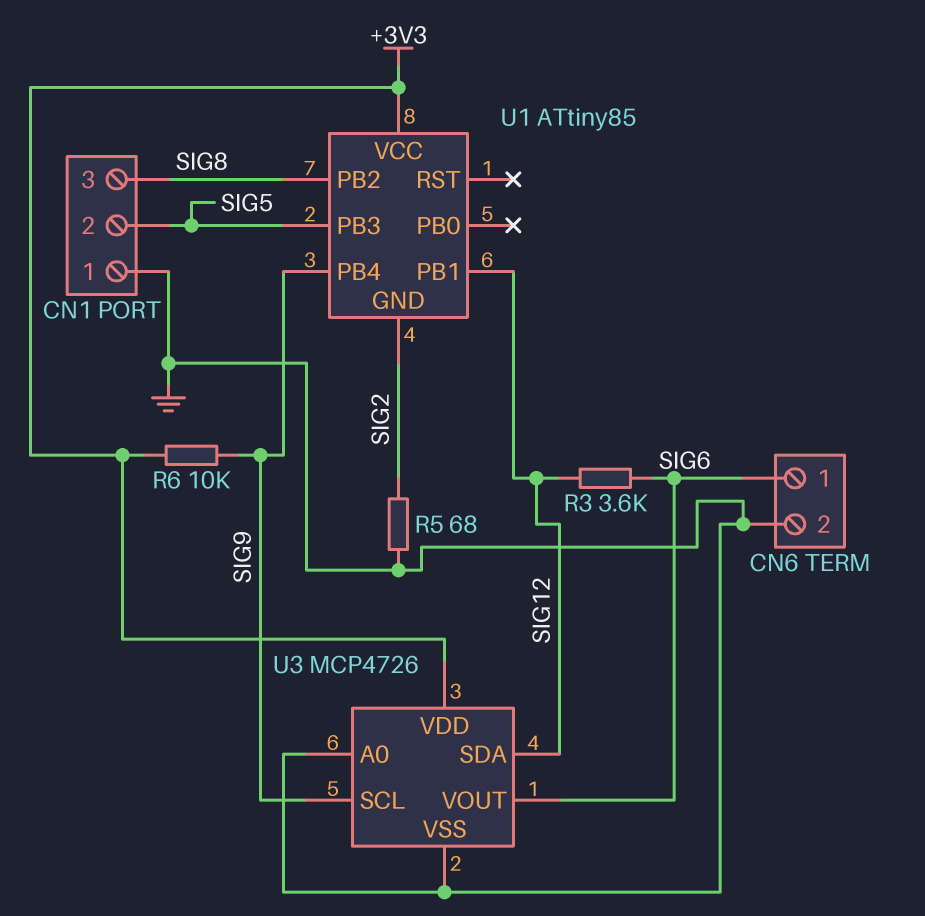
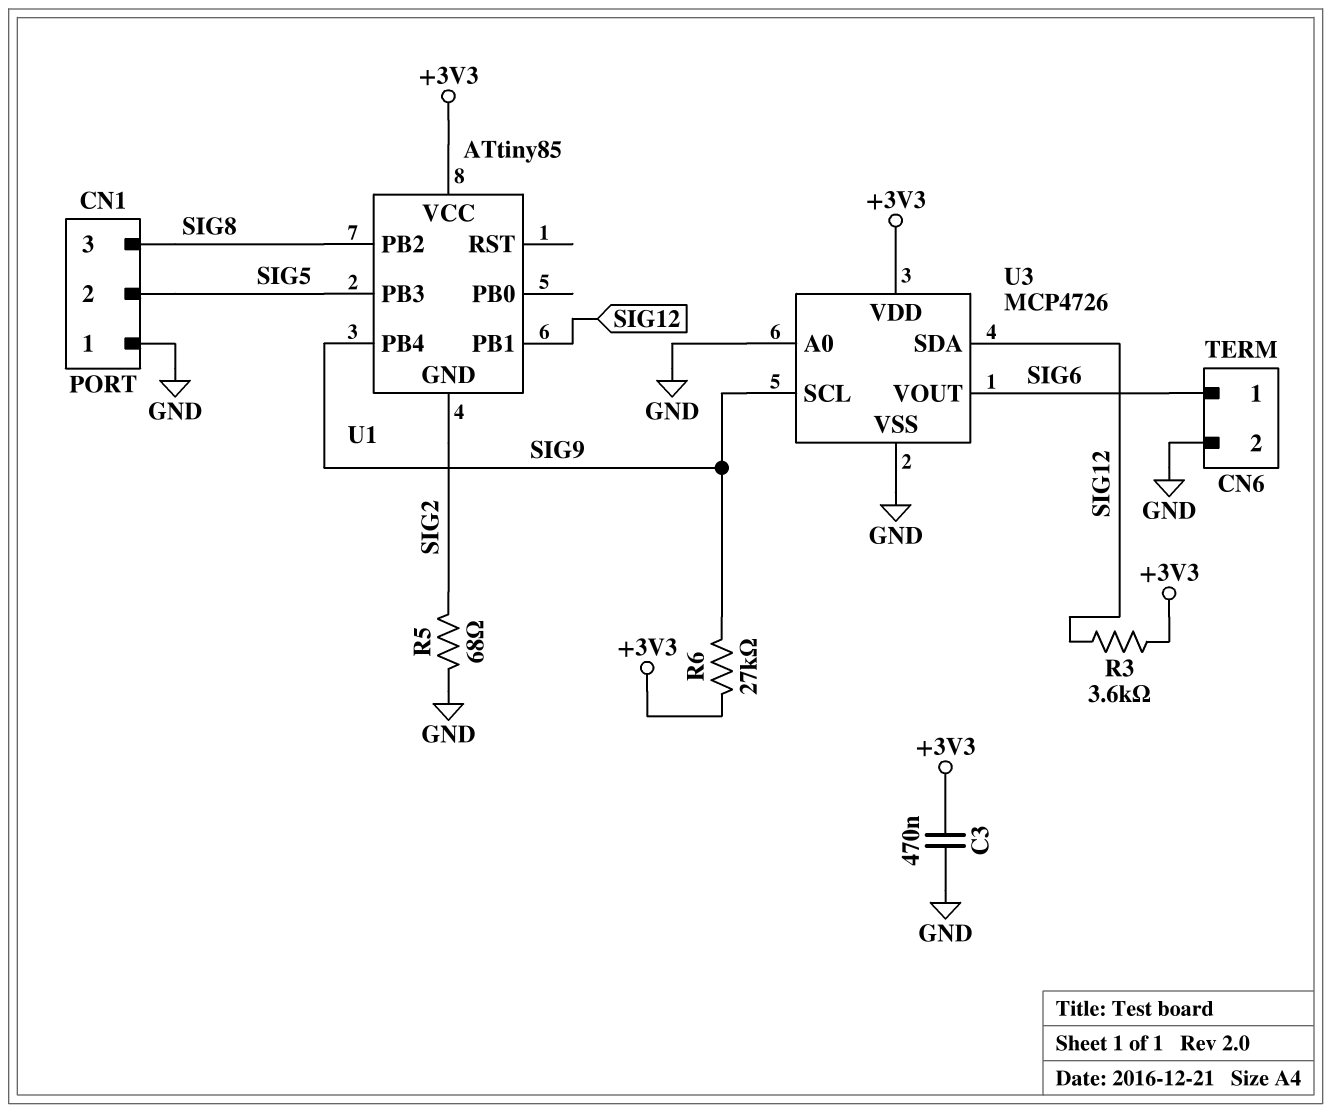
C3: none -> 470nF (+3V3, GND)
R3: 3.6k (SIG6, SIG12) -> 3.6k (+3V3, SIG12)
R6: 10k (+3V3, SIG9) -> 27k (+3V3, SIG9)

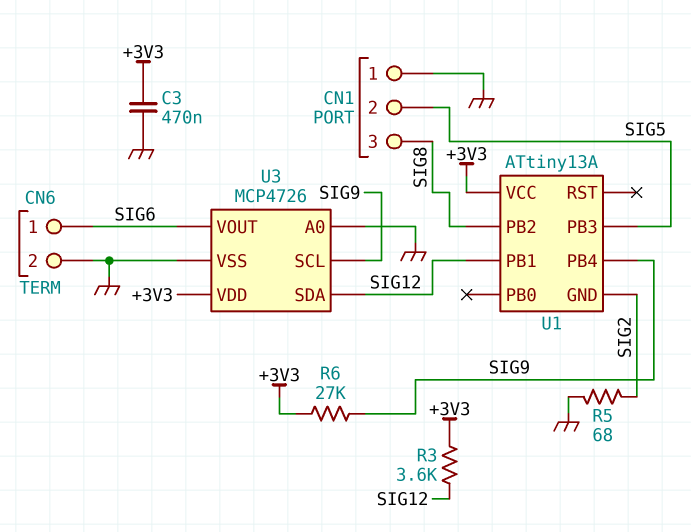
U1: ATtiny85 -> ATtiny13A

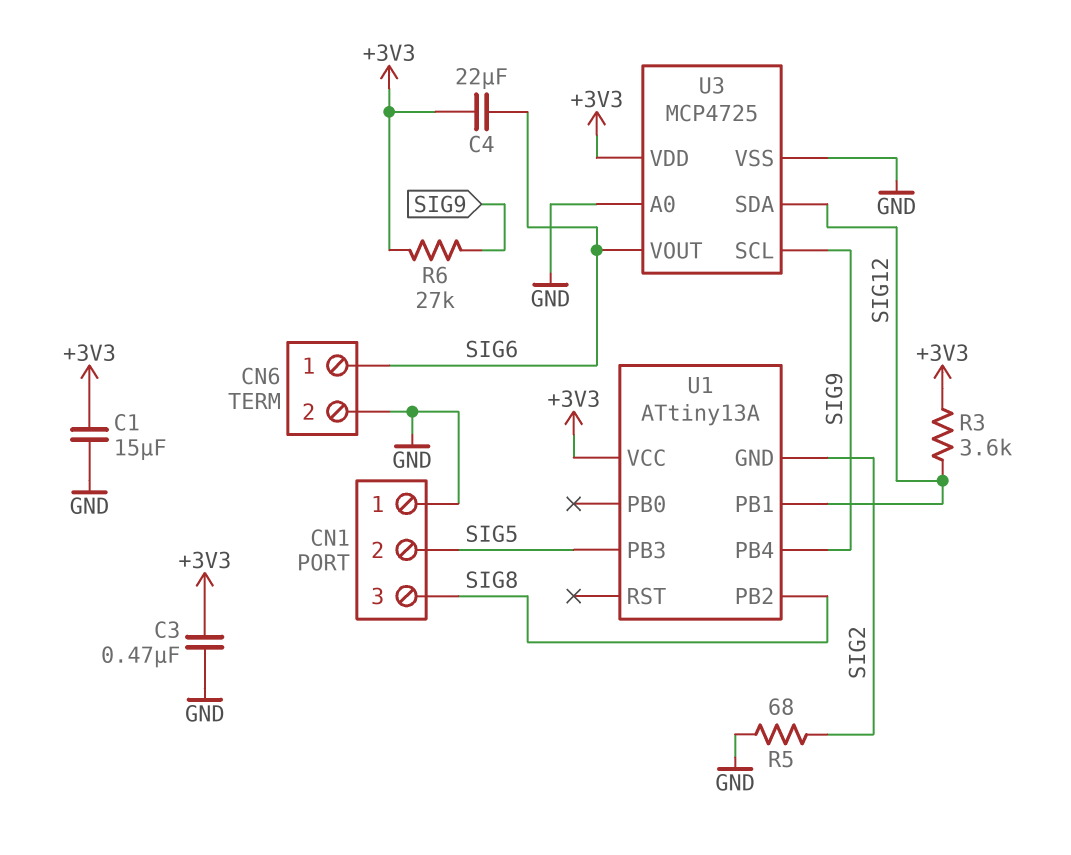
C1: none -> 15uF (+3V3, GND)
C4: none -> 22uF (+3V3, SIG6)
U3: MCP4726 -> MCP4725

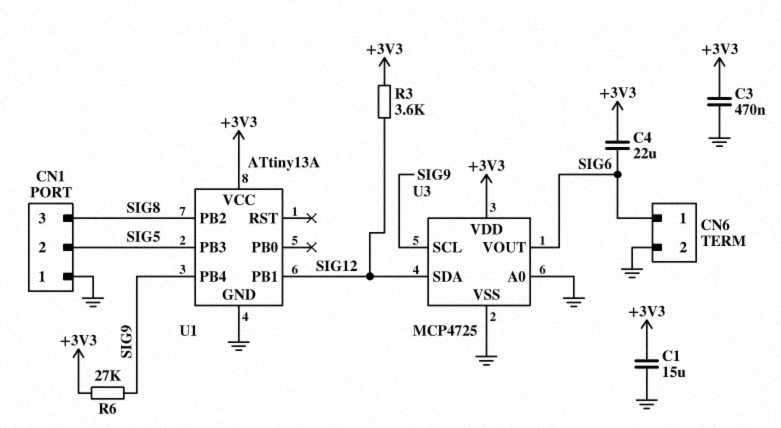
R5: 68 (GND, SIG2) -> none
U1 pin GND: SIG2 -> GND

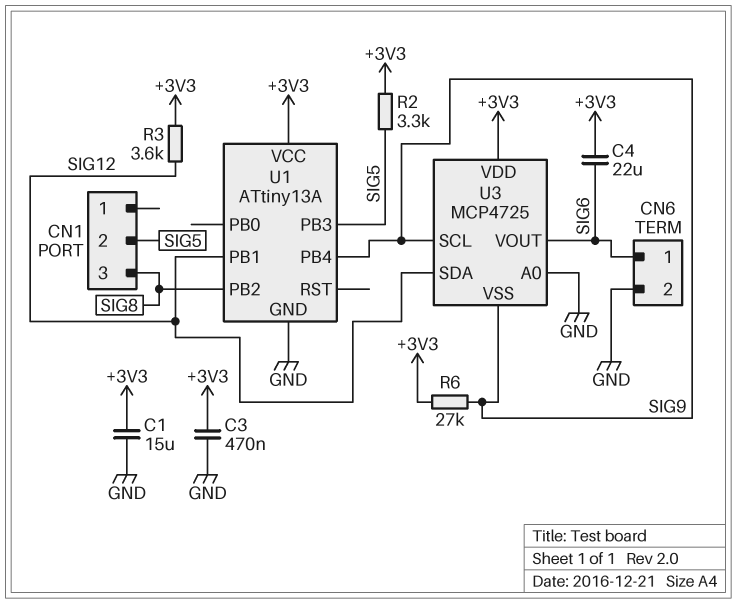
CN1 pin 1: GND -> none
R2: none -> 3.3k (+3V3, SIG5)
U3 pin VSS: GND -> SIG9

